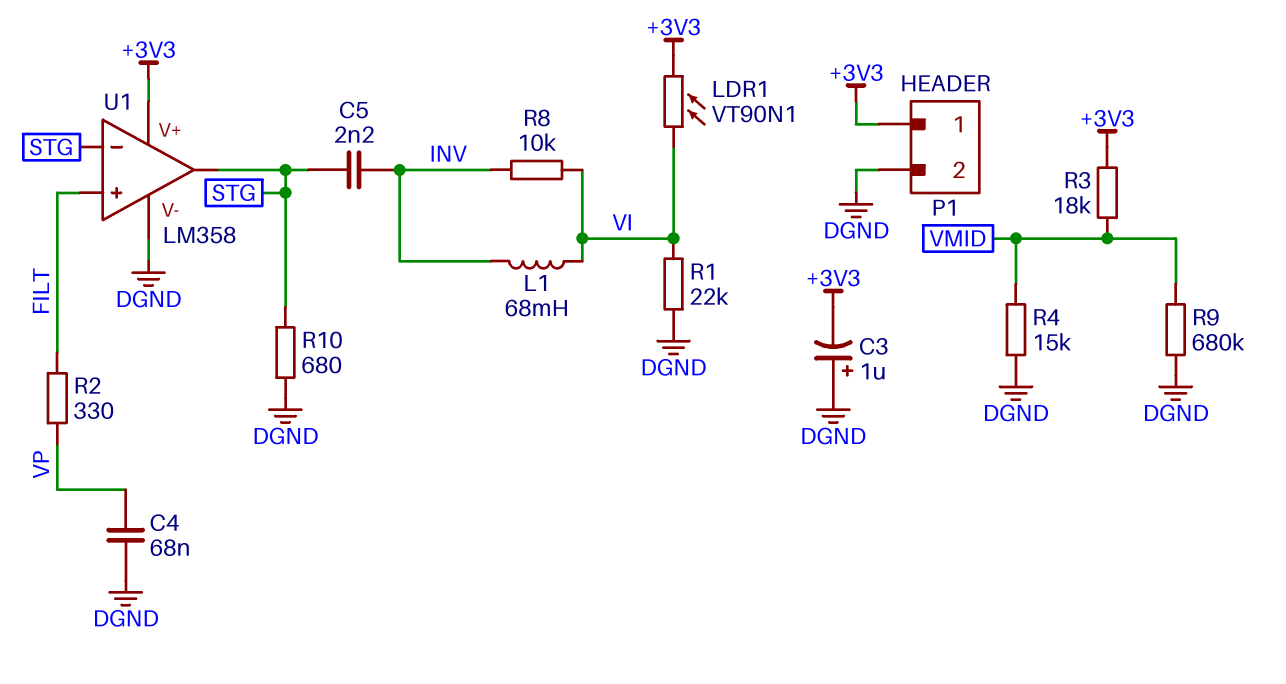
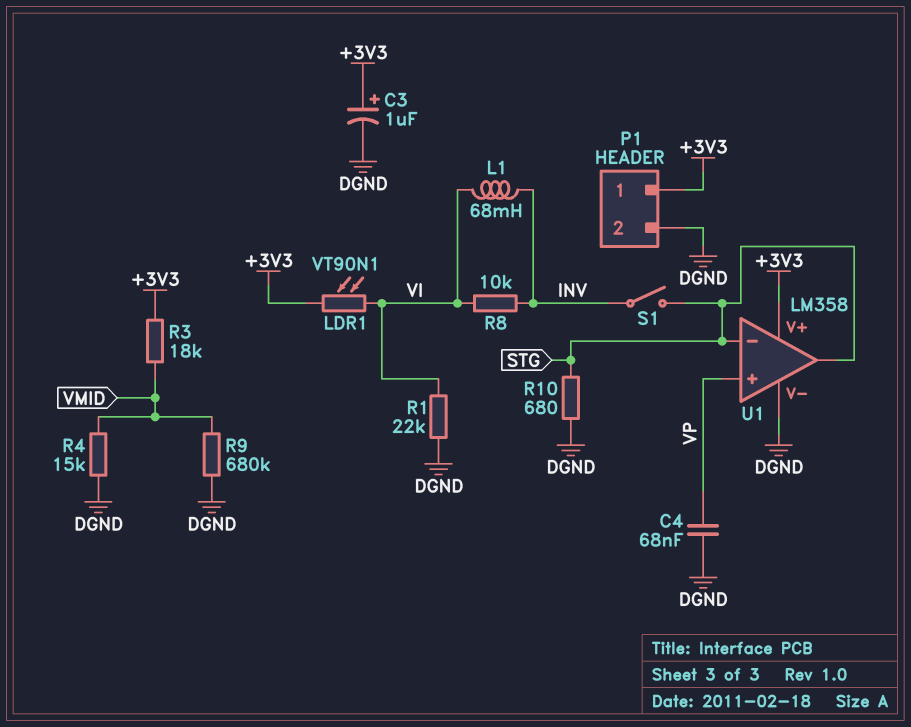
C3: 1uF (plus DGND, minus +3V3) -> 1uF (plus +3V3, minus DGND)
C5: 2.2nF (INV, STG) -> none
R2: 330 (FILT, VP) -> none
S1: none -> switch (INV, STG)
U1 pin in+: FILT -> VP

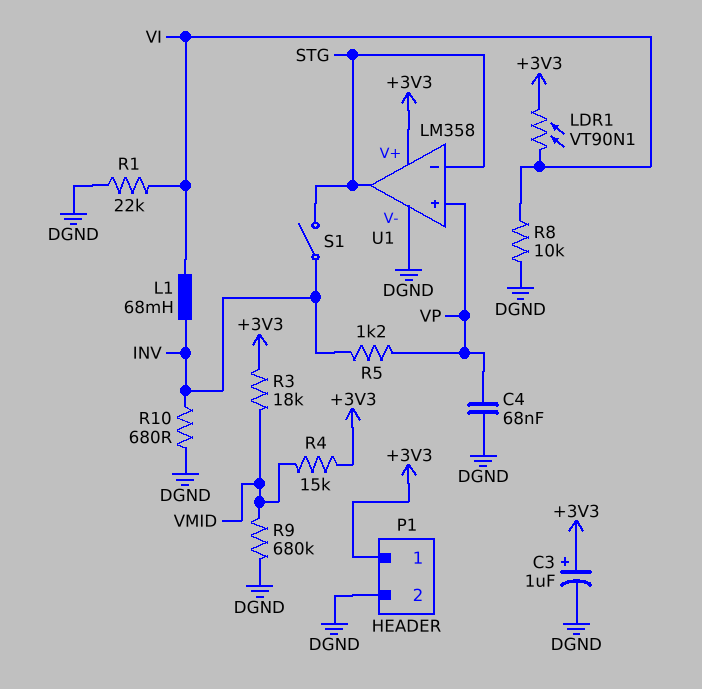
R4: 15k (DGND, VMID) -> 15k (+3V3, VMID)
R5: none -> 1.2k (INV, VP)
R8: 10k (INV, VI) -> 10k (DGND, VI)
R10: 680 (DGND, STG) -> 680 (DGND, INV)

